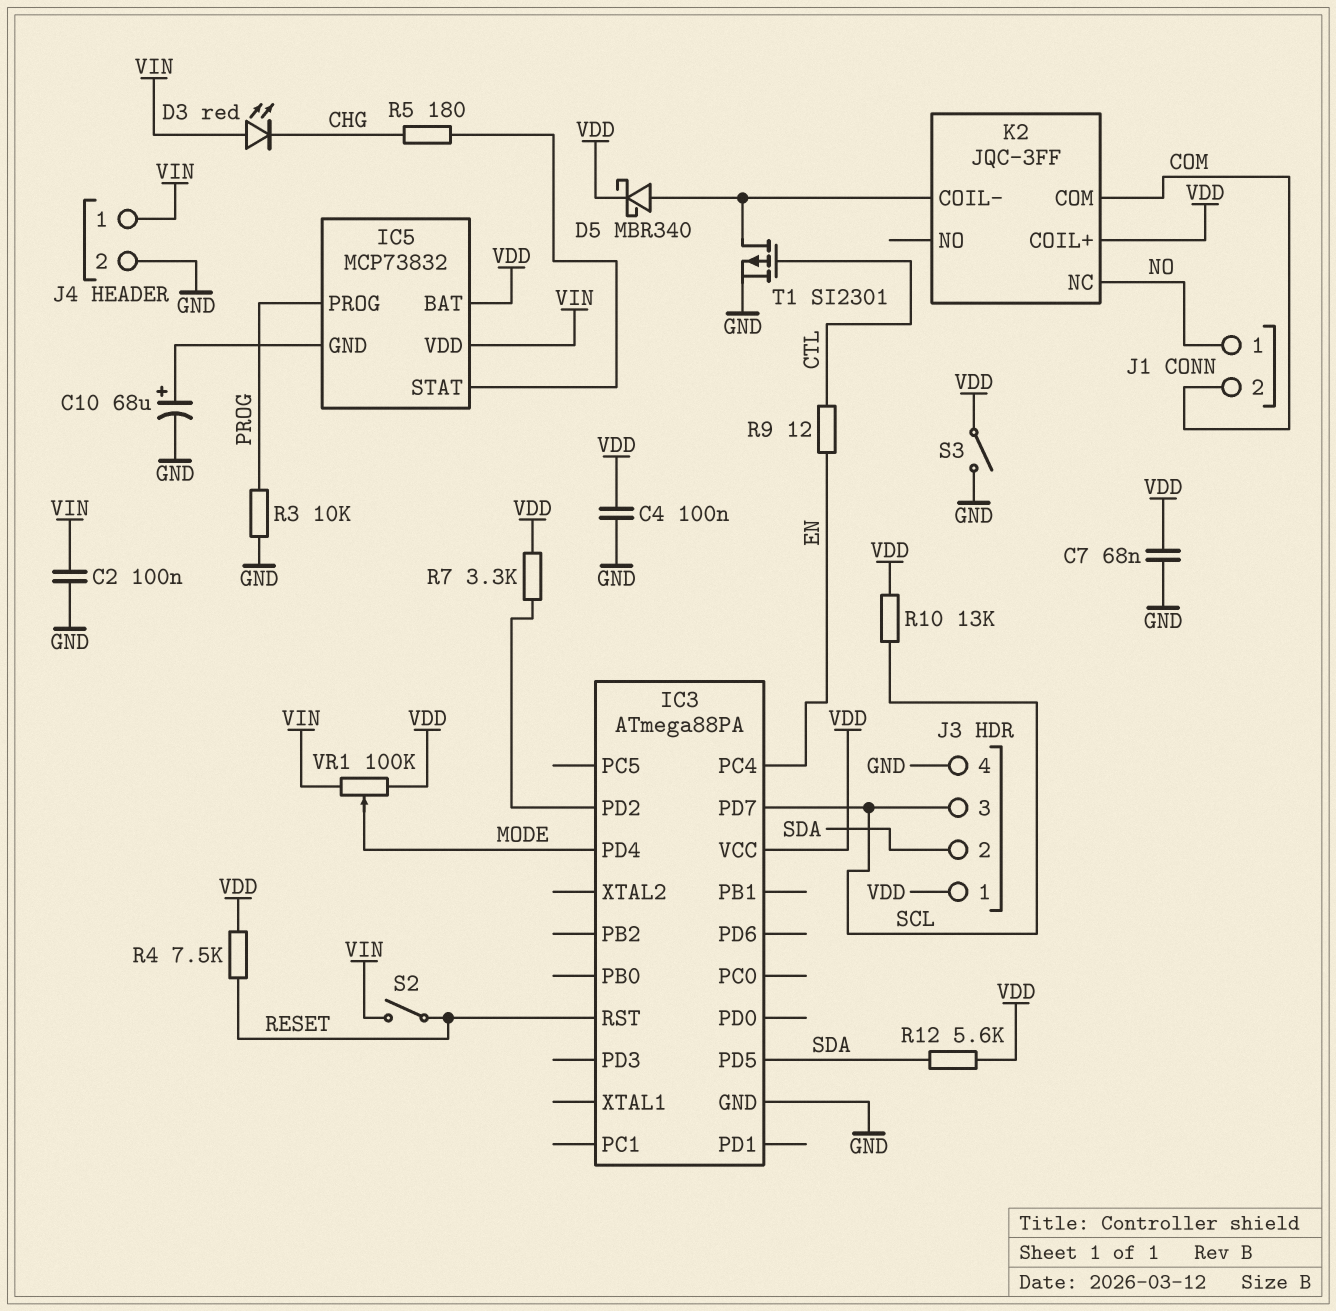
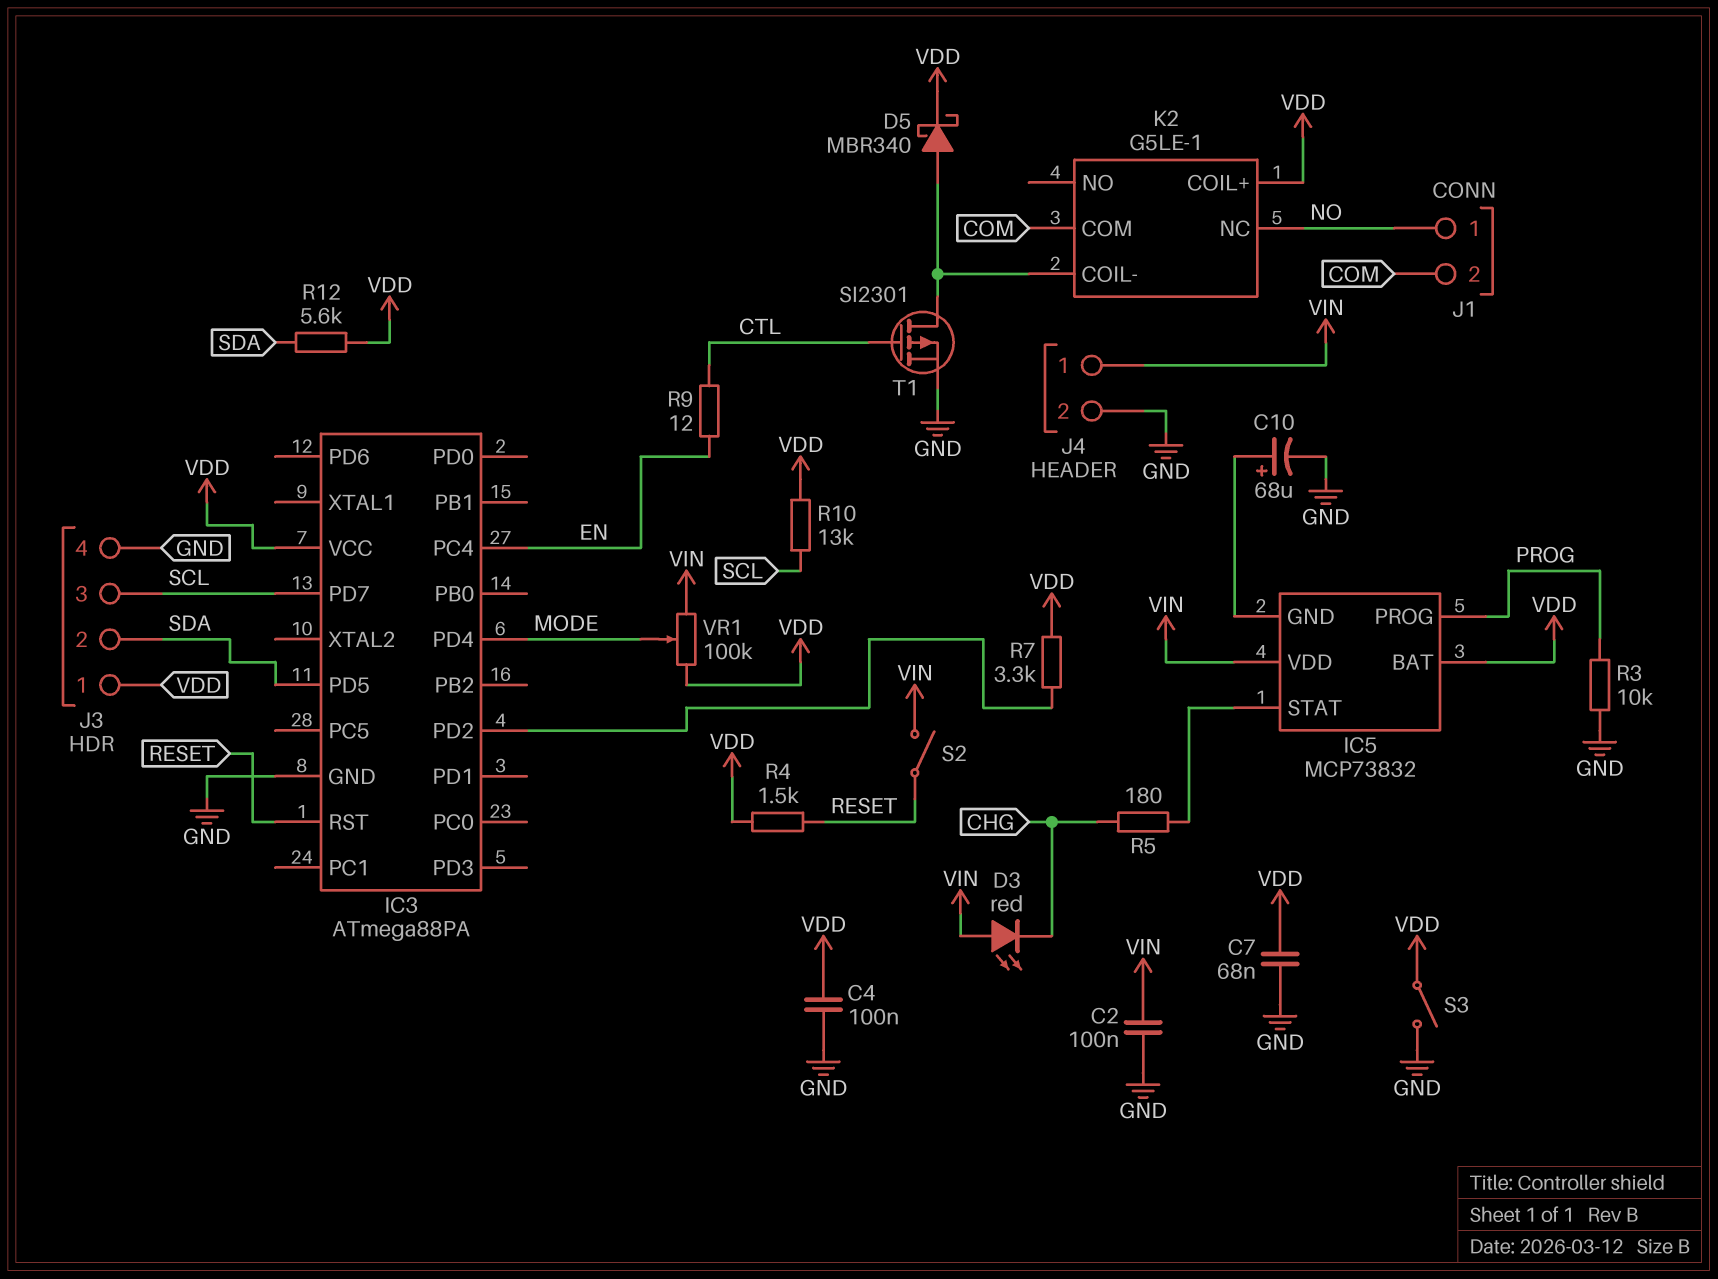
K2: JQC-3FF -> G5LE-1
R4: 7.5k (RESET, VDD) -> 1.5k (RESET, VDD)

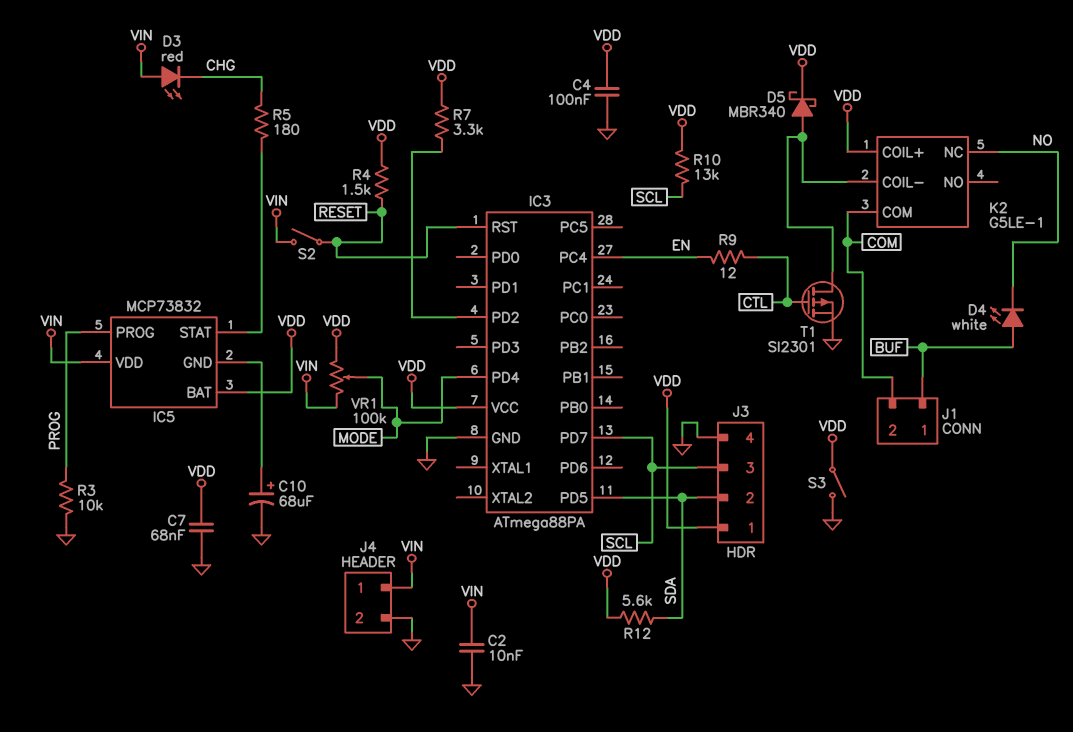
C2: 100nF (GND, VIN) -> 10nF (GND, VIN)
D4: none -> LED white (A BUF, K NO)
J1 pin 1: NO -> BUF

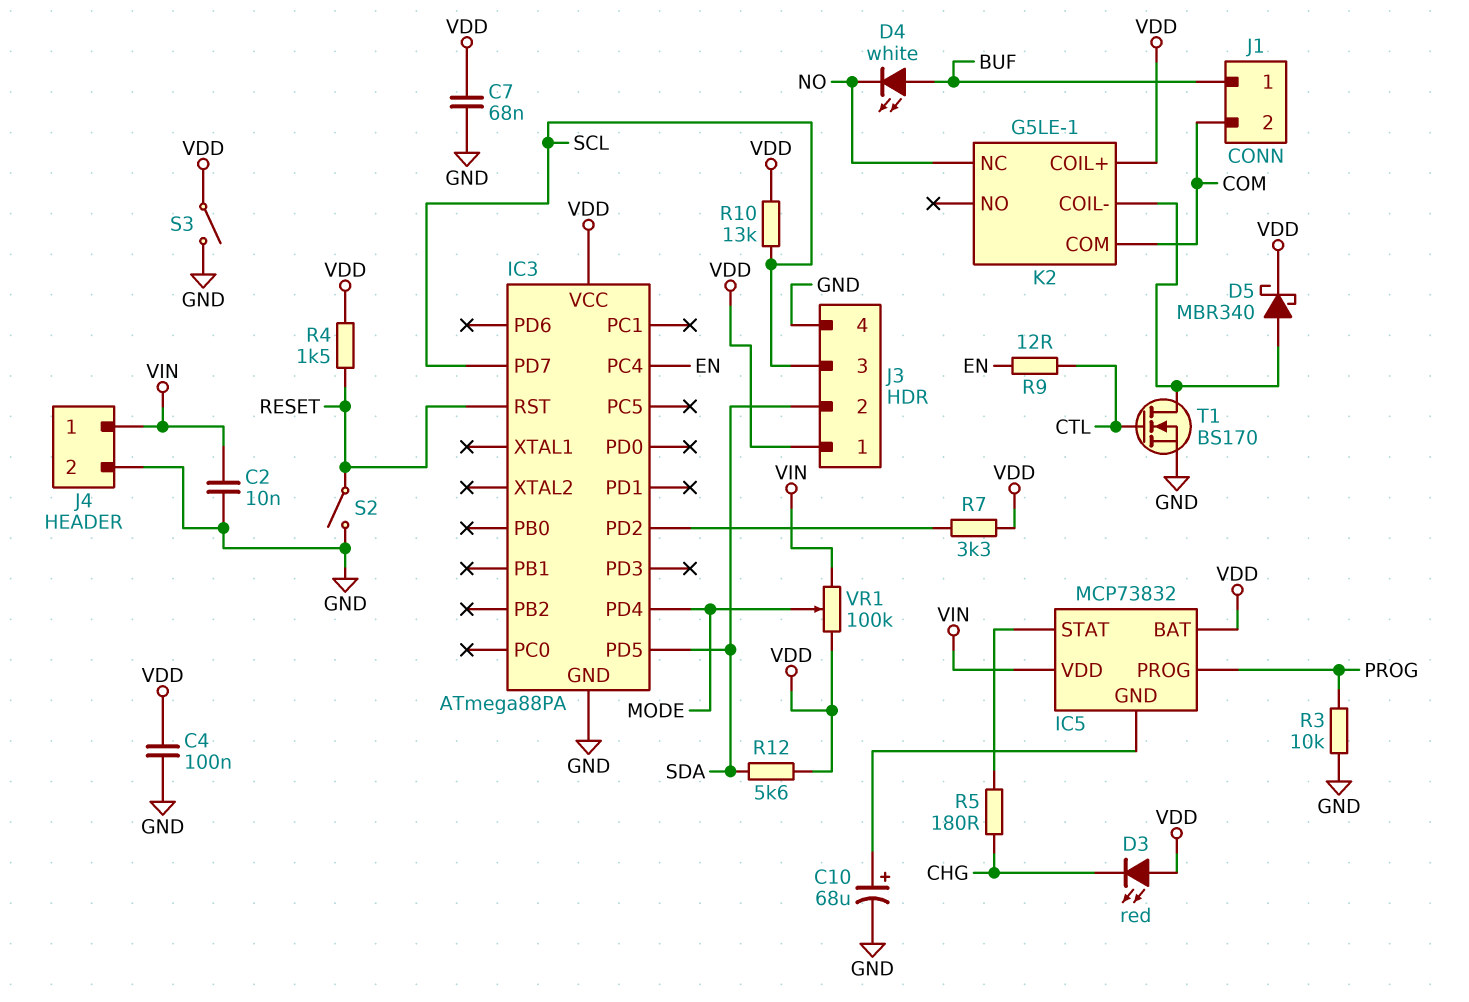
D3: LED red (A VIN, K CHG) -> LED red (A VDD, K CHG)
S2: switch (RESET, VIN) -> switch (GND, RESET)
T1: PMOS SI2301 (G CTL, D K2/COIL-, S GND) -> NMOS BS170 (G CTL, D K2/COIL-, S GND)

